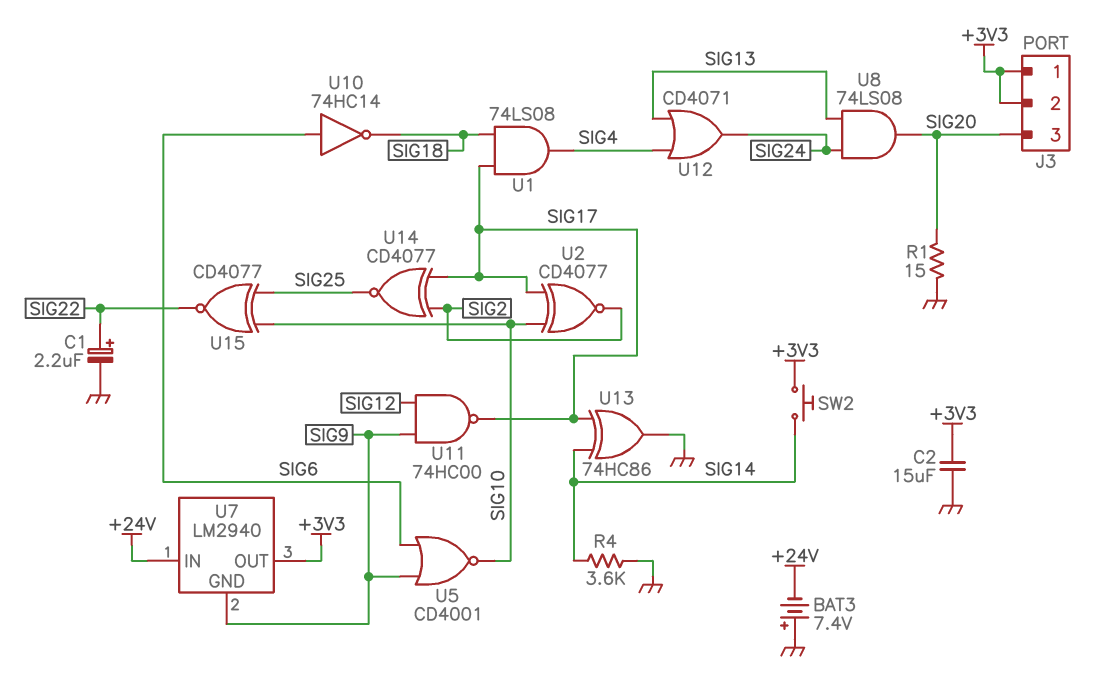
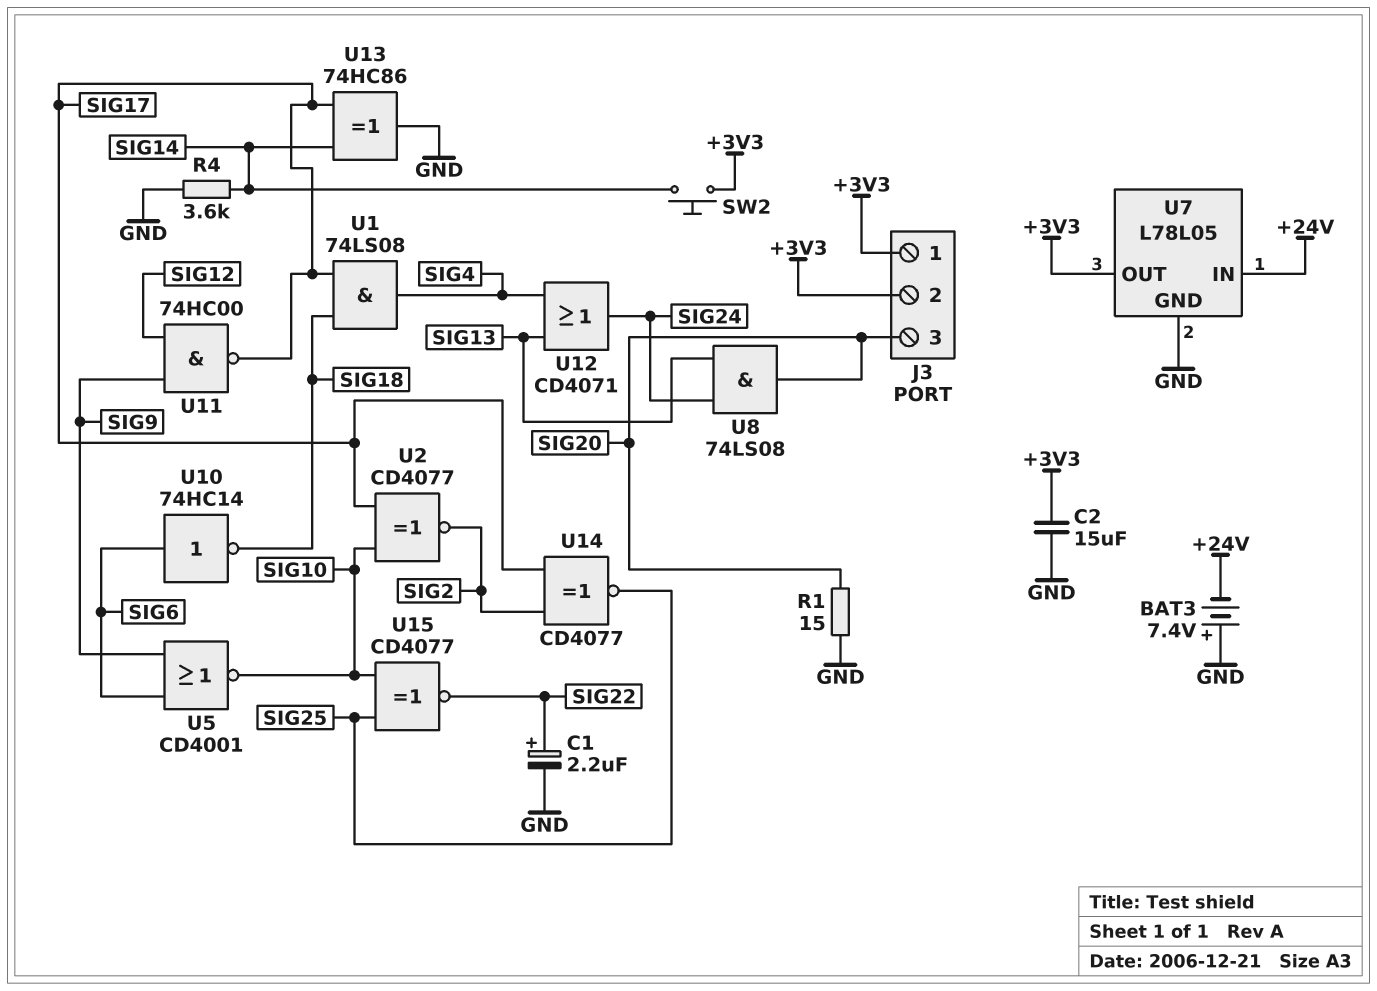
U7: LM2940 -> L78L05
U7 pin GND: SIG9 -> GND

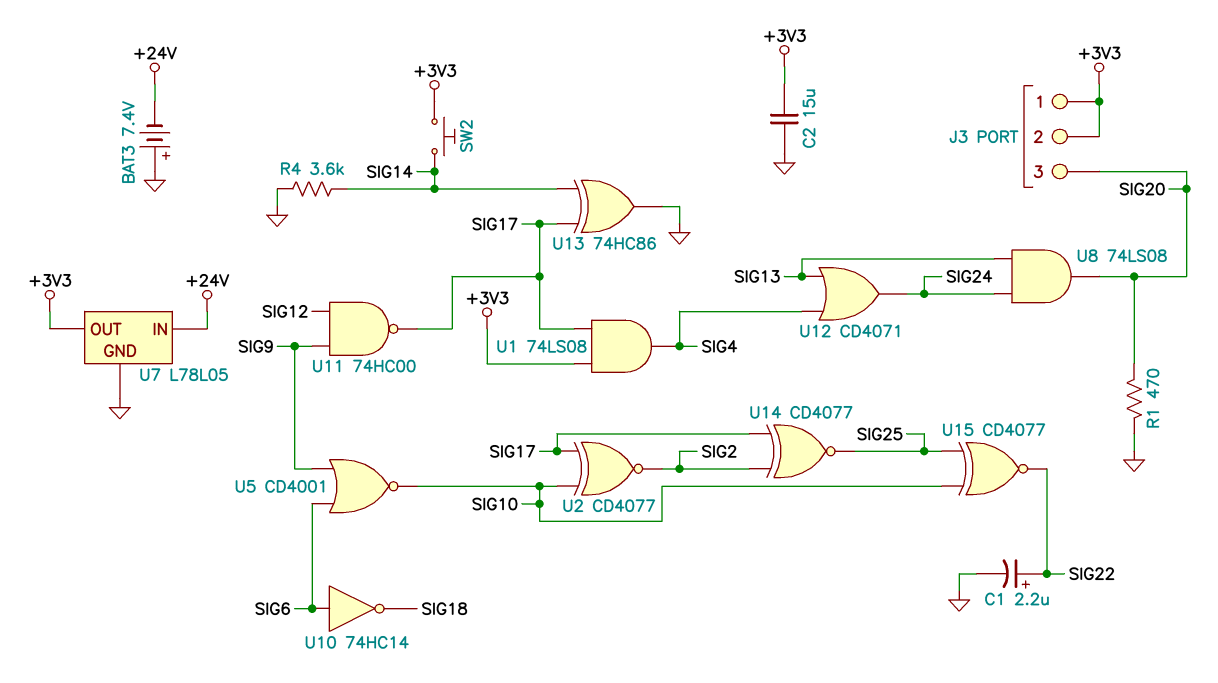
R1: 15 (GND, SIG20) -> 470 (GND, SIG20)
U1: AND 74LS08 (in SIG17, in SIG18, out SIG4) -> AND 74LS08 (in +3V3, in SIG17, out SIG4)

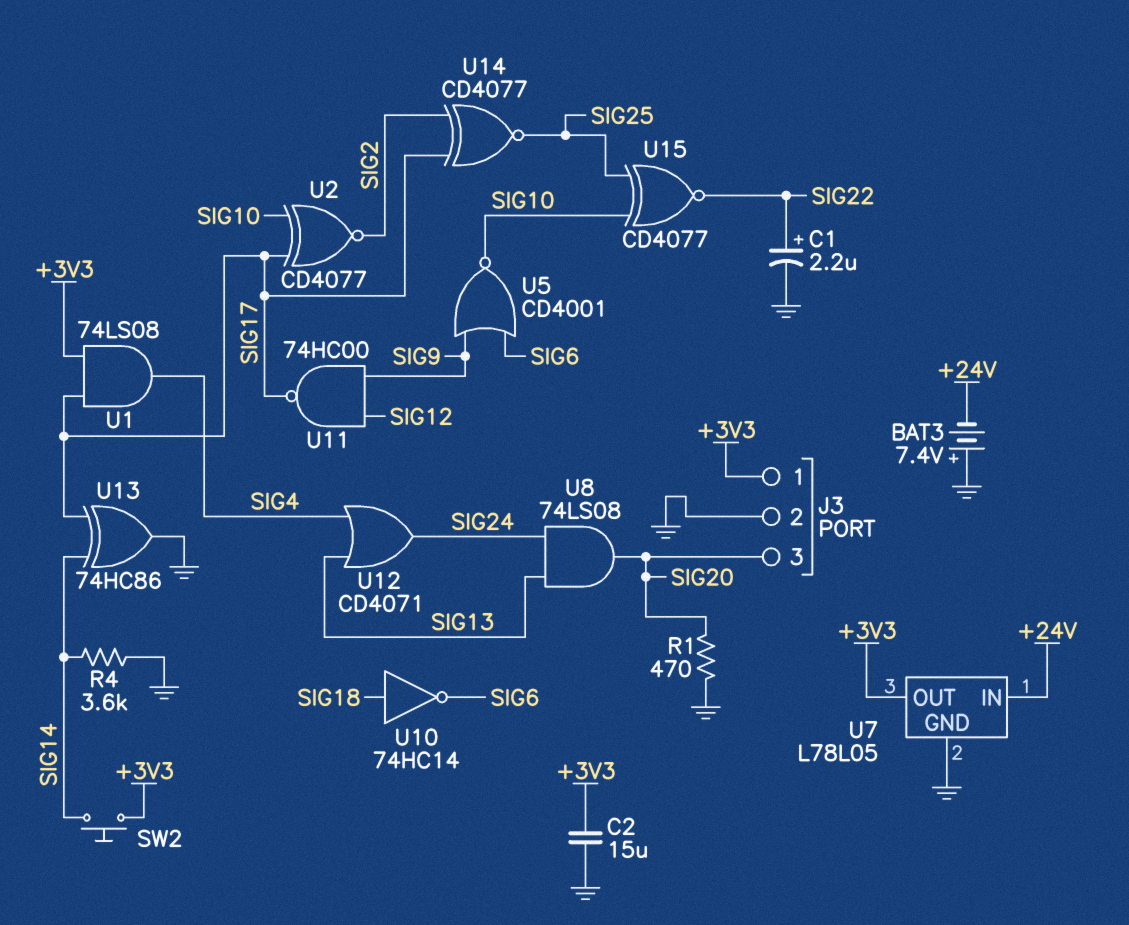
J3 pin 2: +3V3 -> GND
U10: NOT 74HC14 (in SIG6, out SIG18) -> NOT 74HC14 (in SIG18, out SIG6)

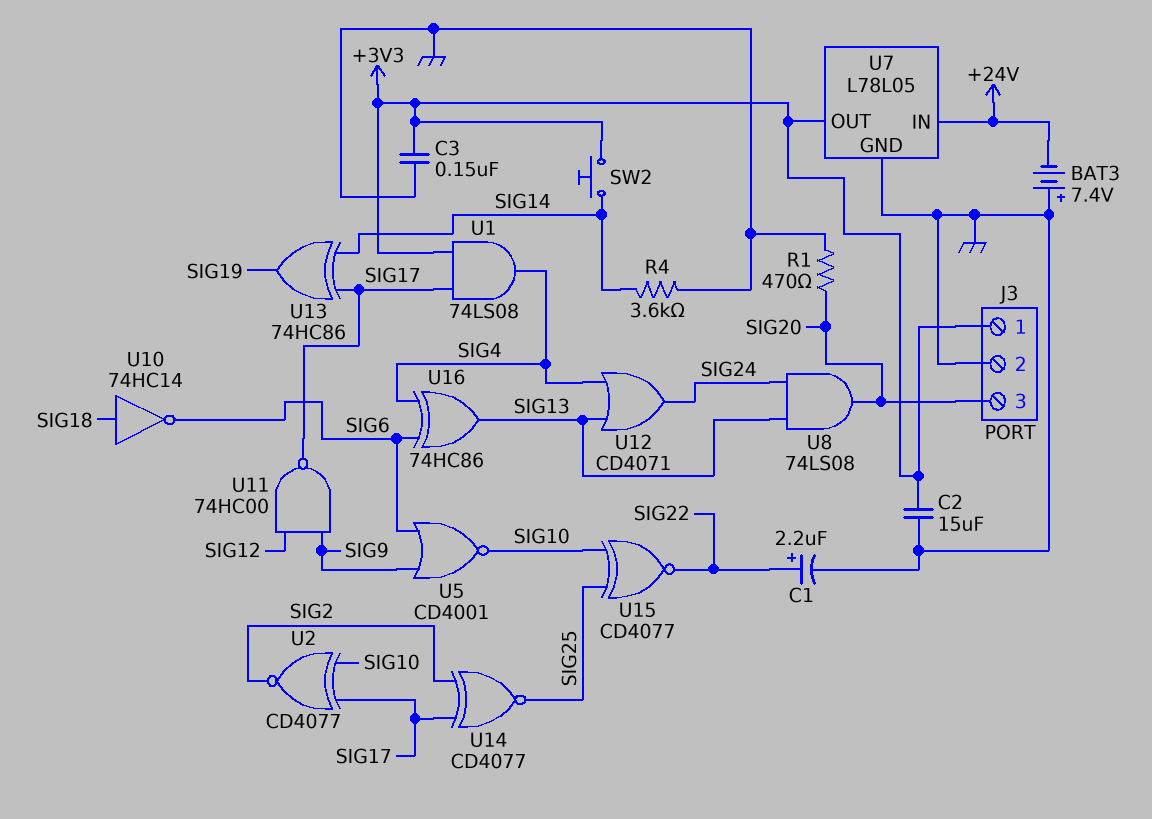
C3: none -> 150nF (+3V3, GND)
U13: XOR 74HC86 (in SIG14, in SIG17, out GND) -> XOR 74HC86 (in SIG14, in SIG17, out SIG19)
U16: none -> XOR 74HC86 (in SIG4, in SIG6, out SIG13)

